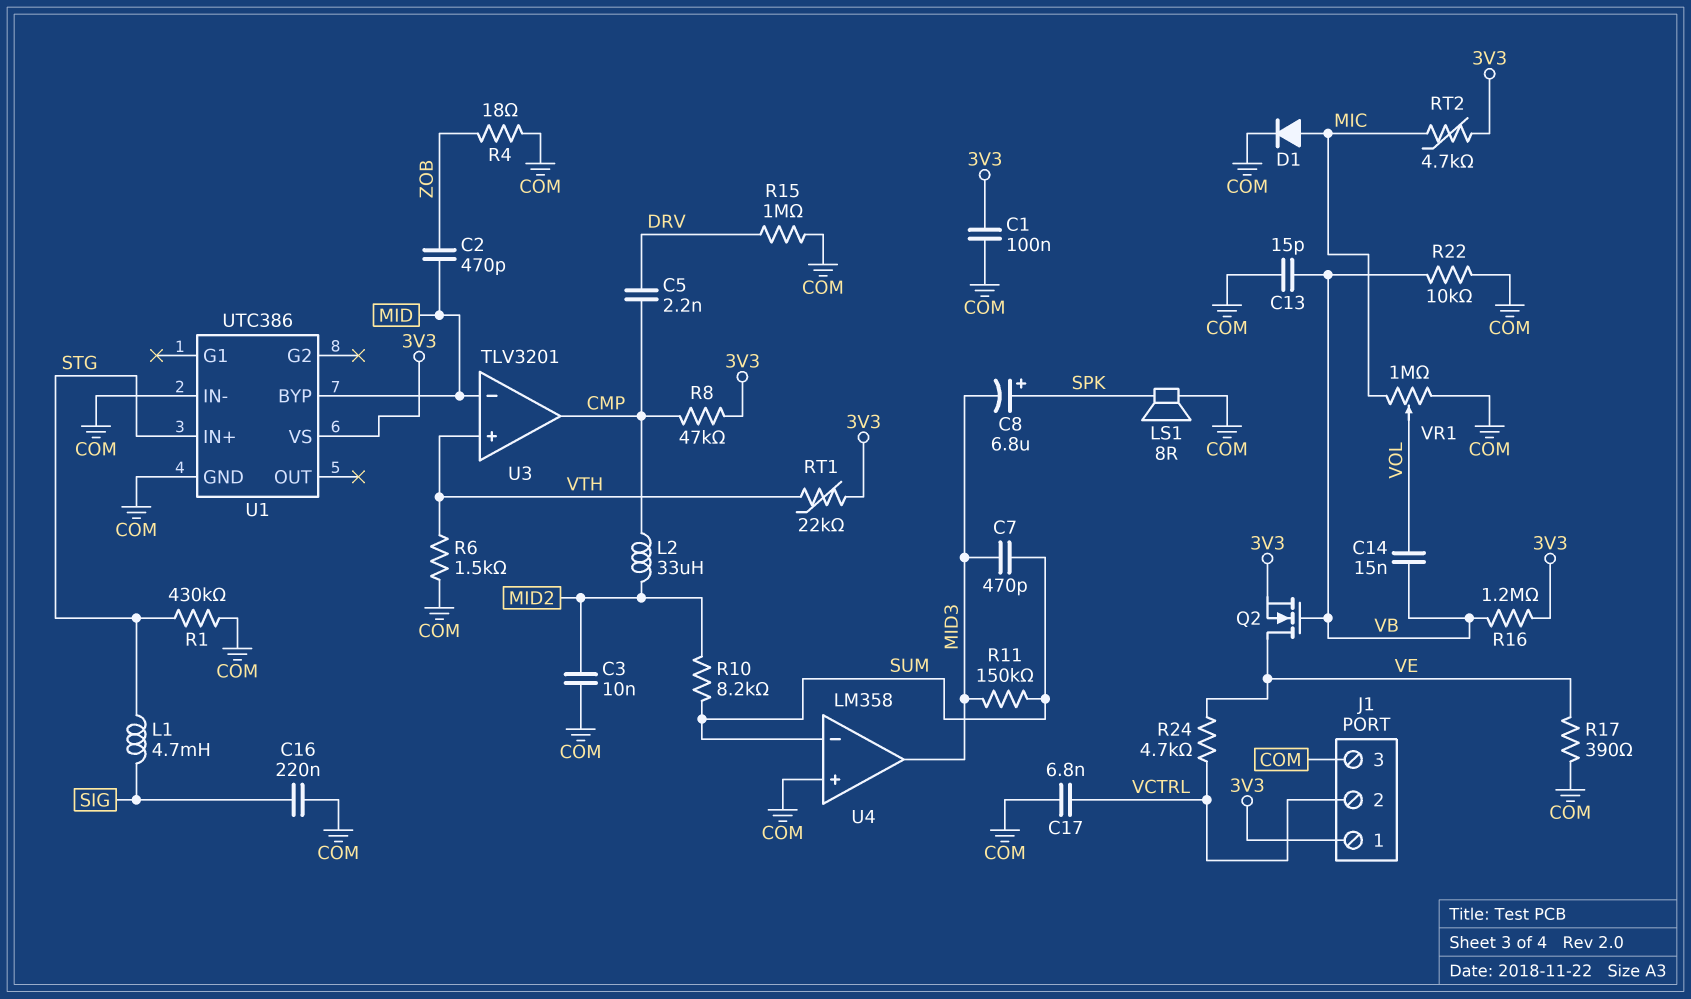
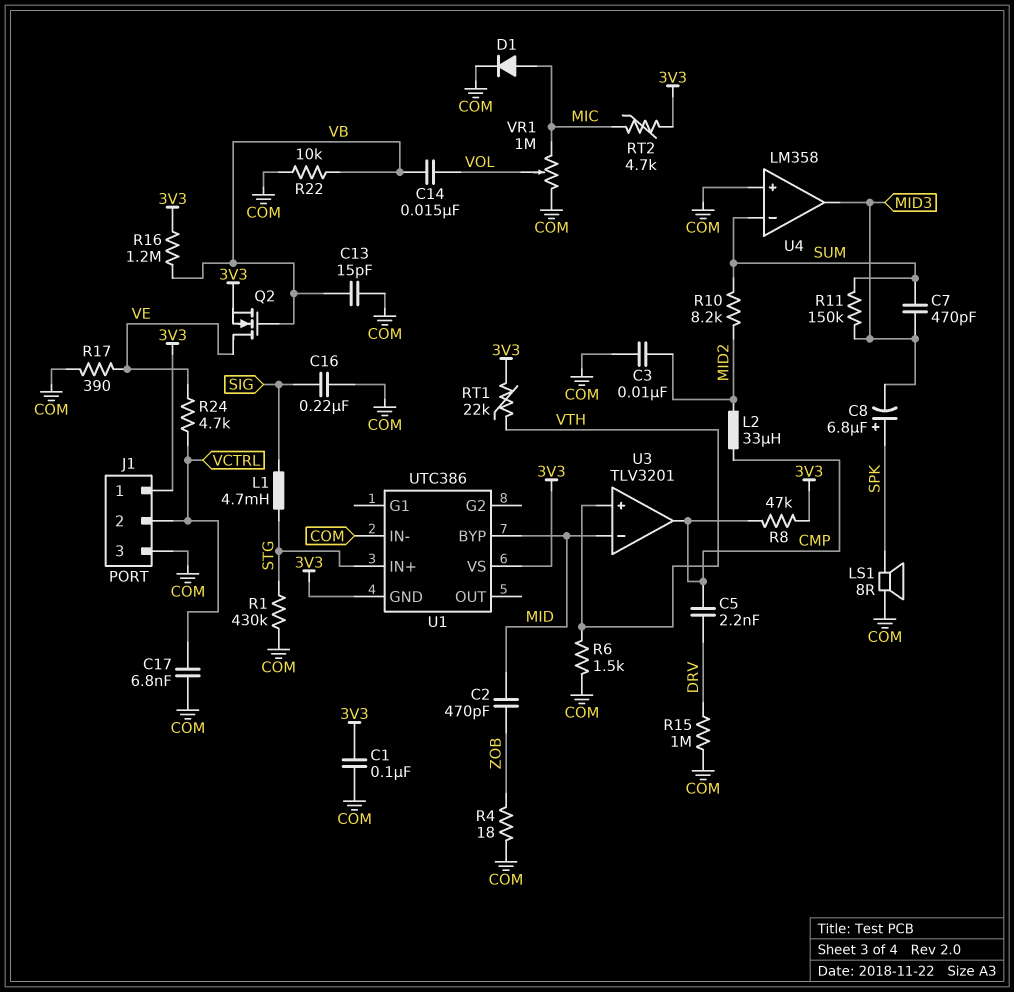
U1 pin GND: COM -> 3V3

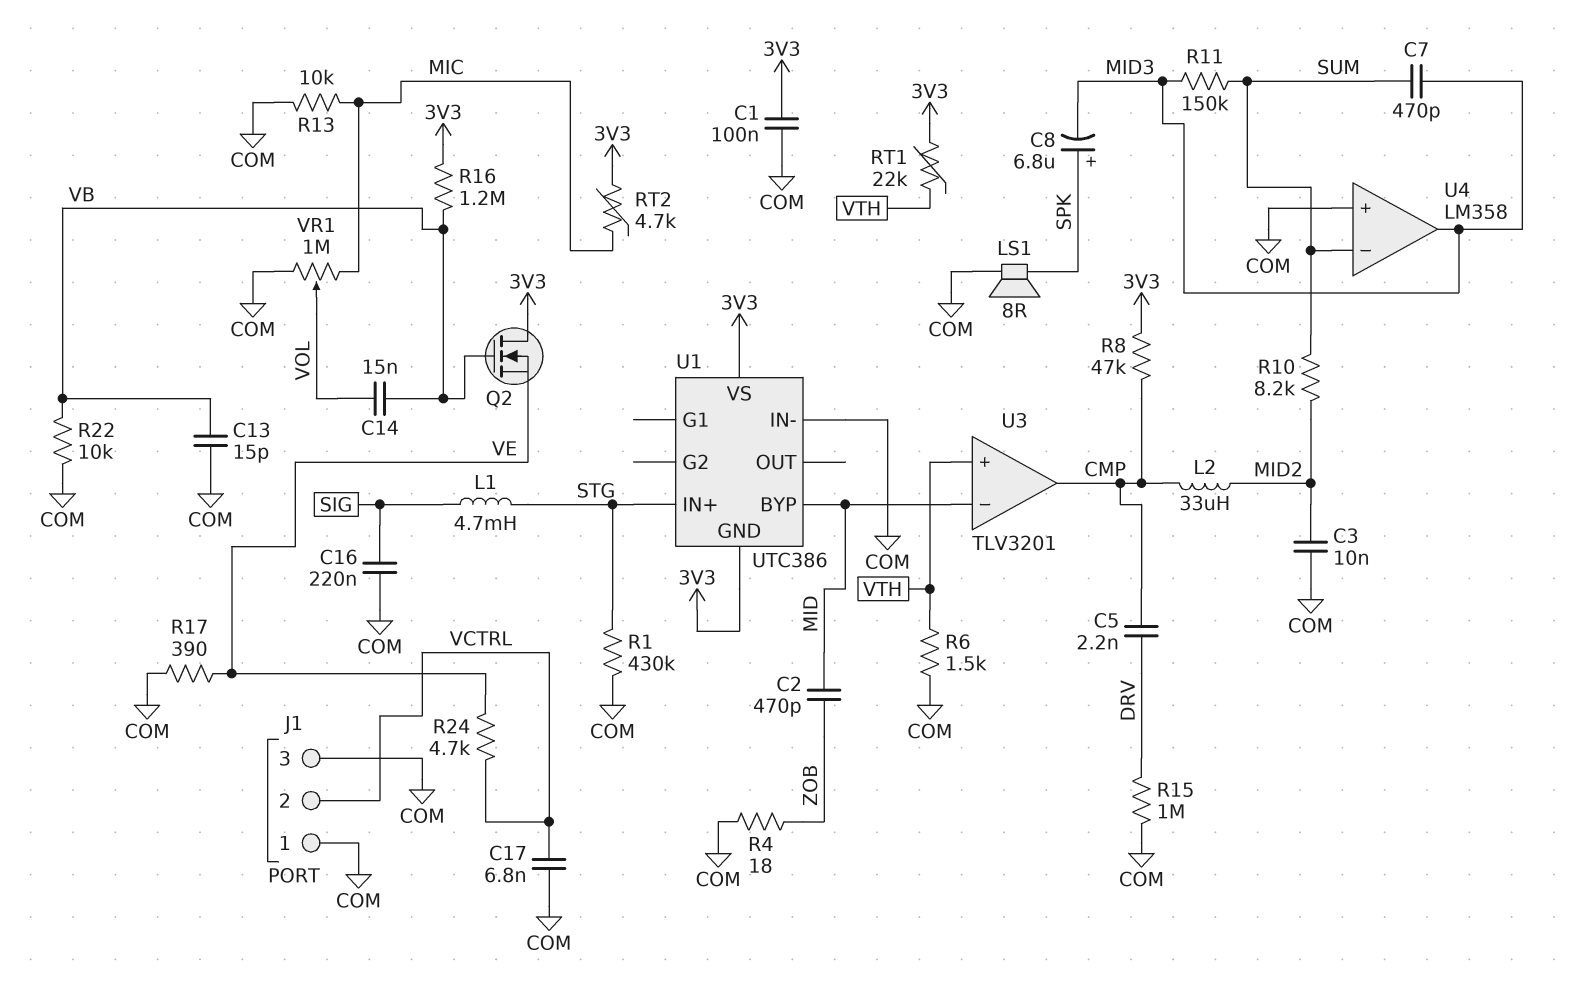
D1: diode (A MIC, K COM) -> none
J1 pin 1: 3V3 -> COM
Q2: NMOS (G VB, D VE, S 3V3) -> NMOS (G VB, D 3V3, S VE)
R13: none -> 10k (COM, MIC)

